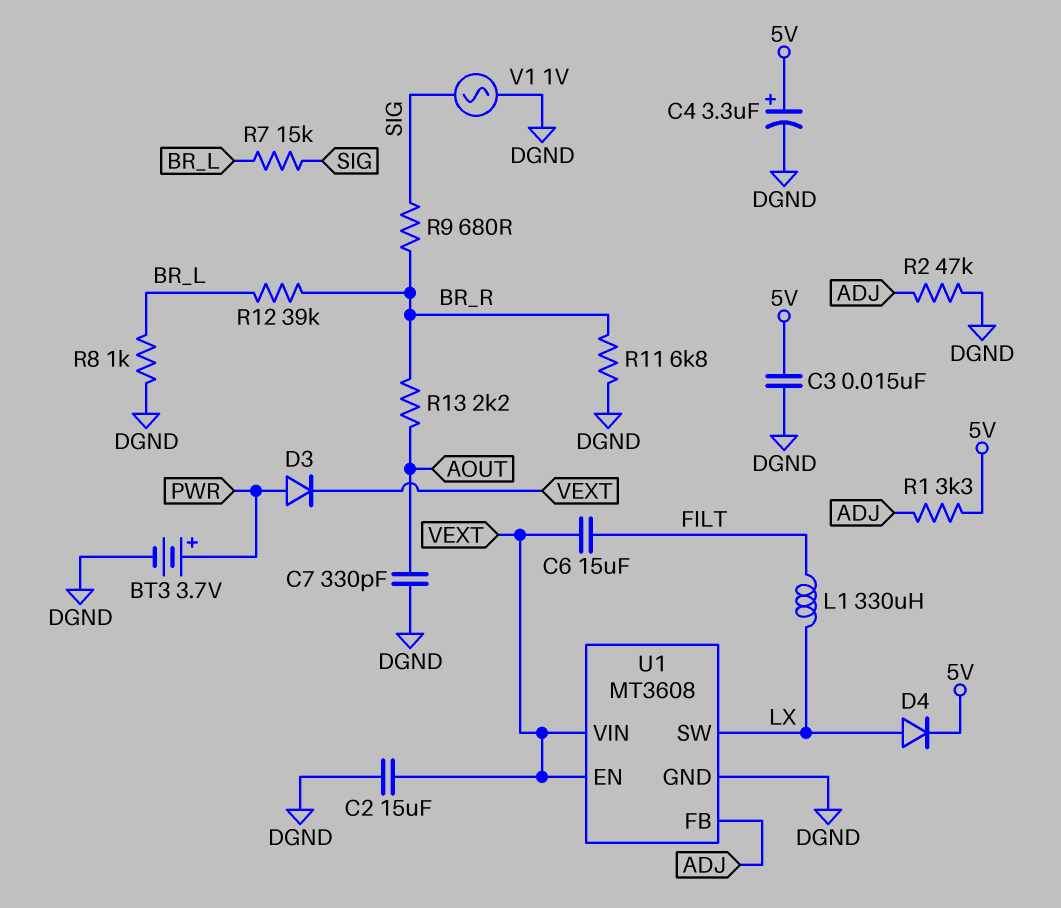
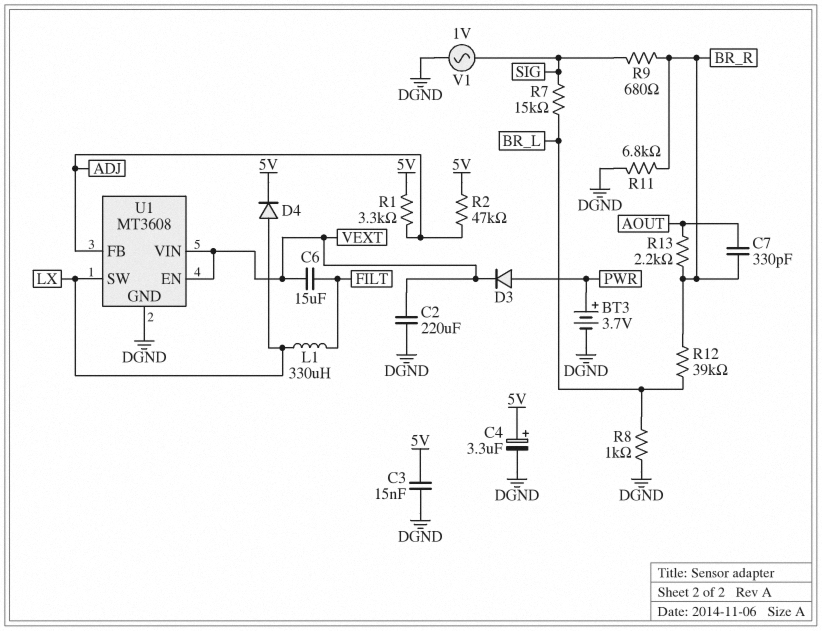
C2: 15uF (DGND, VEXT) -> 220uF (DGND, VEXT)
C7: 330pF (AOUT, DGND) -> 330pF (AOUT, BR_R)
R2: 47k (ADJ, DGND) -> 47k (5V, ADJ)

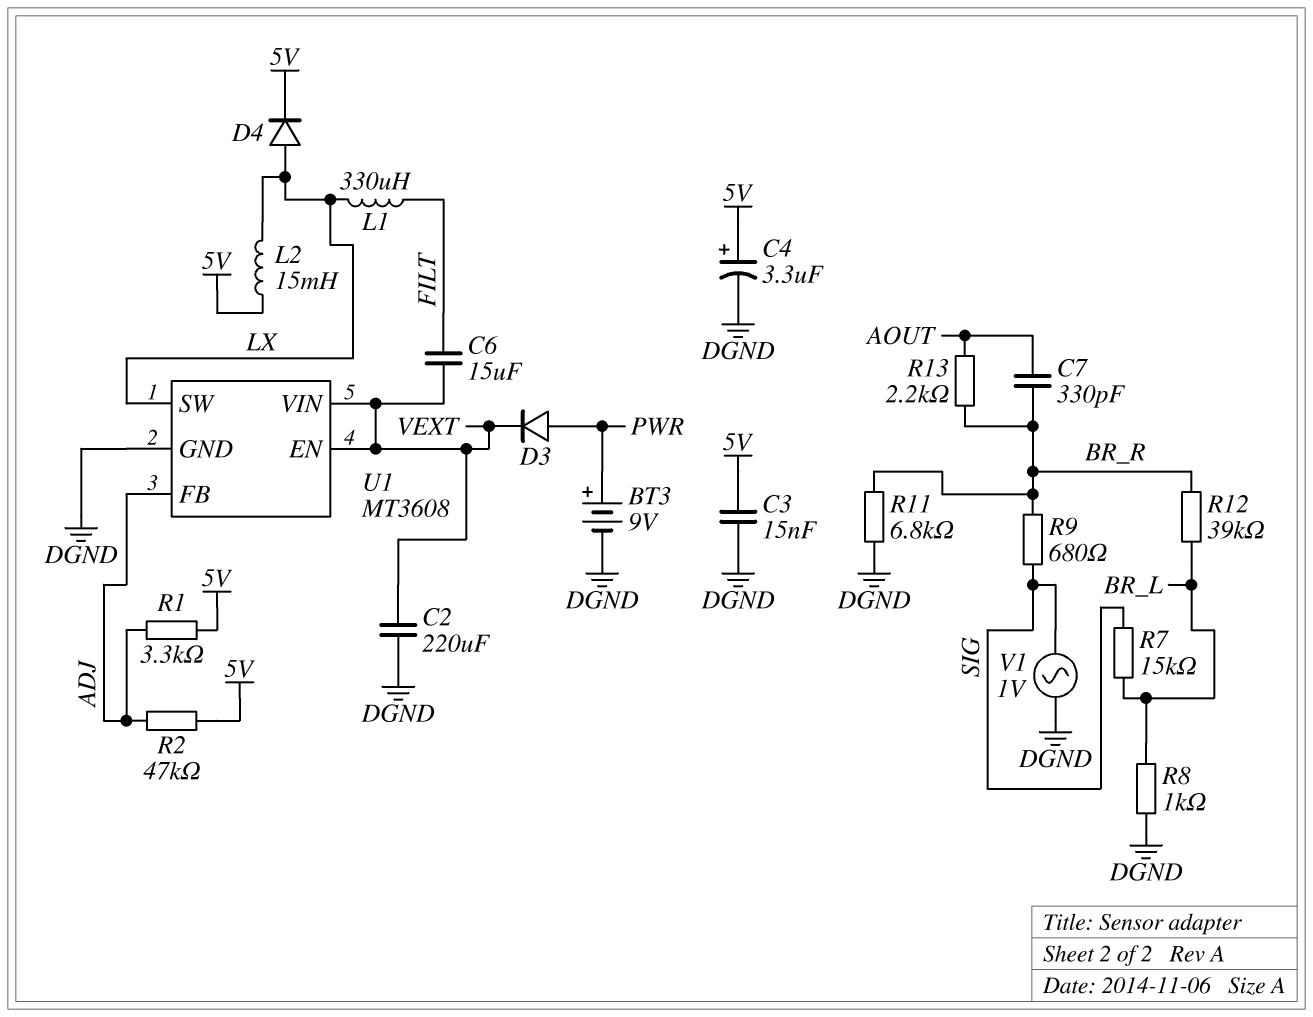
BT3: 3.7V (plus PWR, minus DGND) -> 9V (plus PWR, minus DGND)
L2: none -> 15mH (5V, LX)

